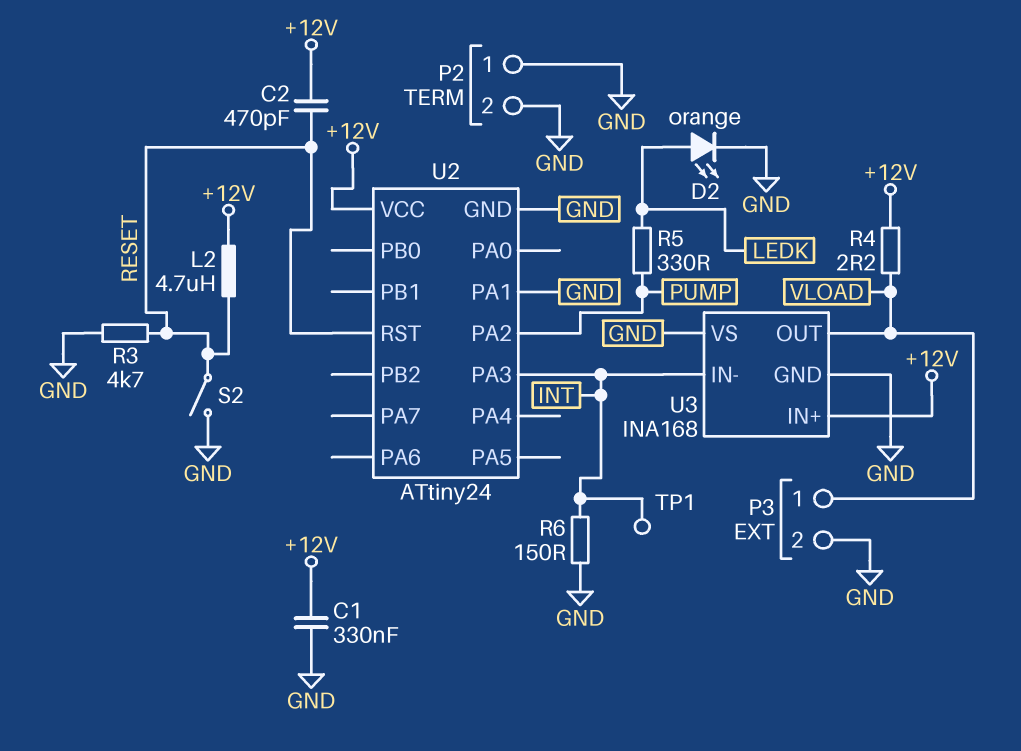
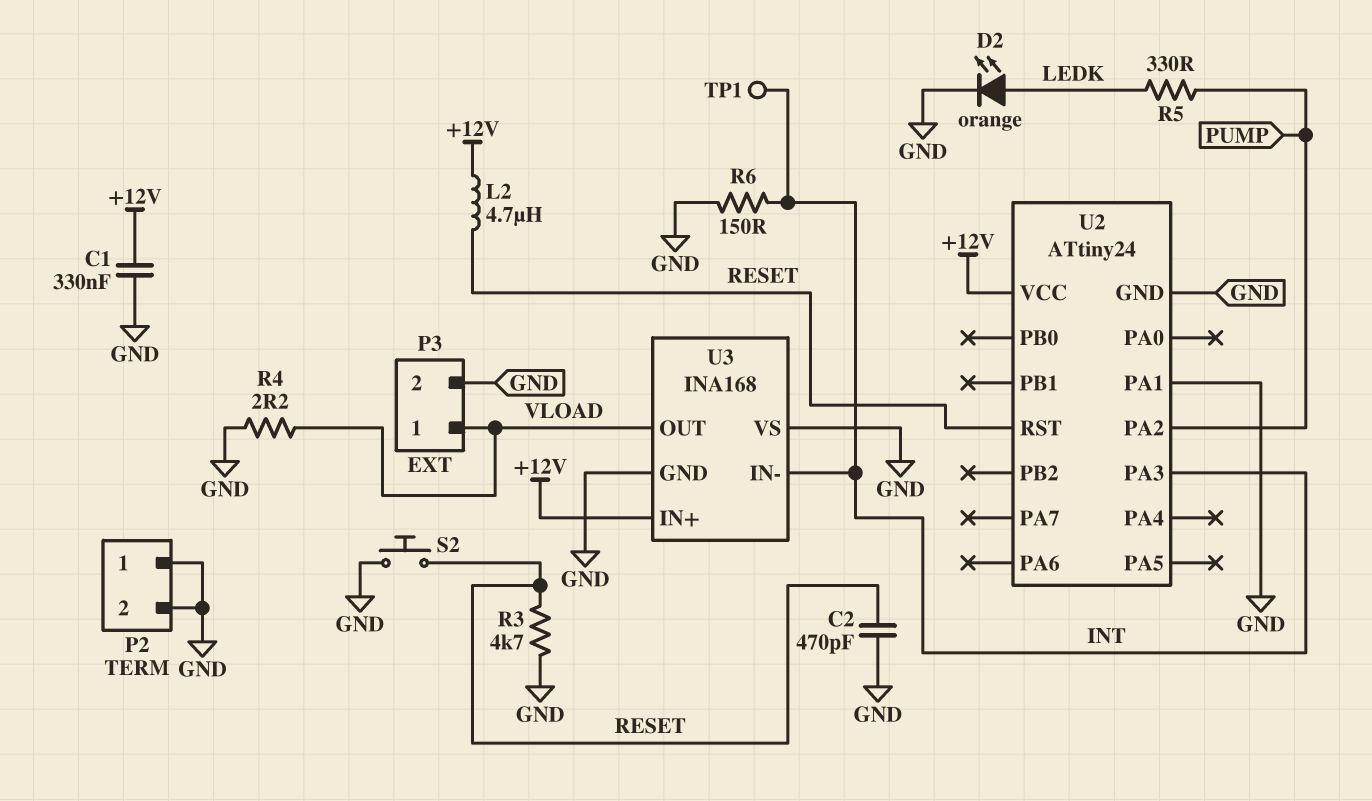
C2: 470pF (+12V, RESET) -> 470pF (GND, RESET)
R4: 2.2 (+12V, VLOAD) -> 2.2 (GND, VLOAD)
S2: switch (GND, RESET) -> button (GND, RESET)

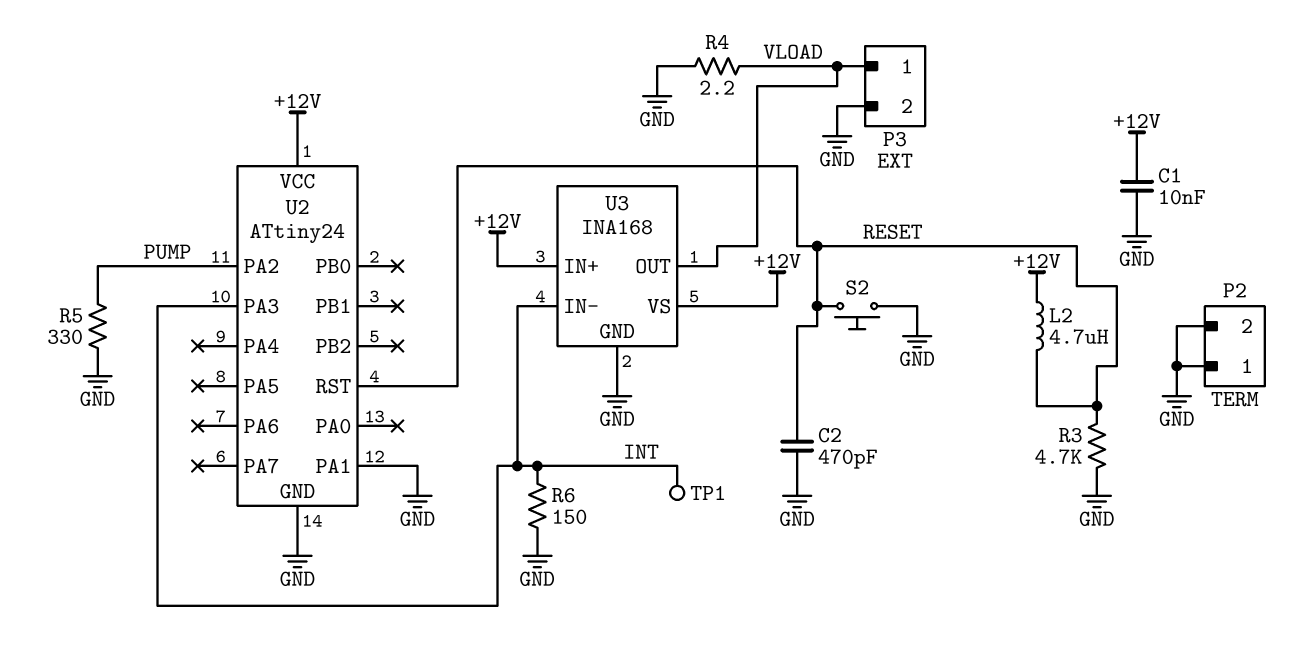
C1: 330nF (+12V, GND) -> 10nF (+12V, GND)
D2: LED orange (A LEDK, K GND) -> none
R5: 330 (LEDK, PUMP) -> 330 (GND, PUMP)
U3 pin VS: GND -> +12V

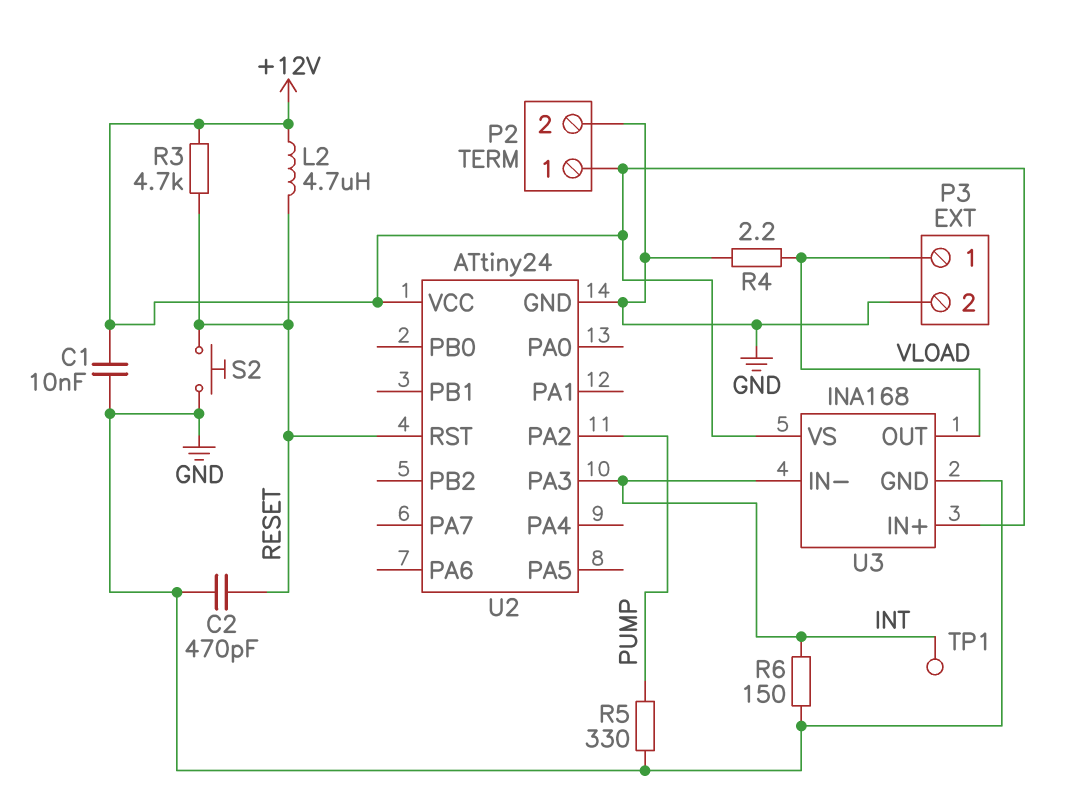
P2 pin 1: GND -> +12V
R3: 4.7k (GND, RESET) -> 4.7k (+12V, RESET)
U2 pin PA1: GND -> none

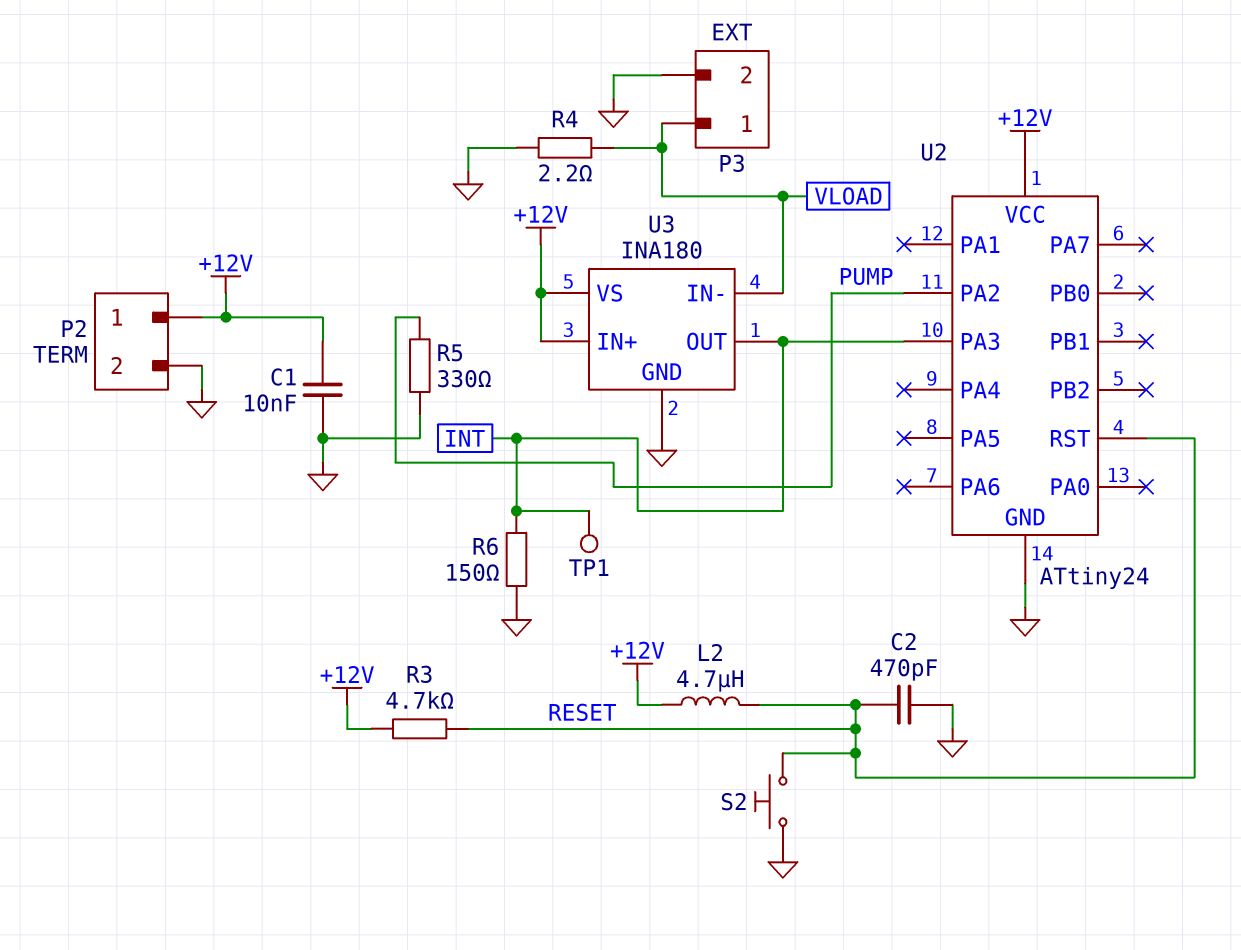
U3: INA168 -> INA180
U3 pin IN-: INT -> VLOAD
U3 pin OUT: VLOAD -> INT

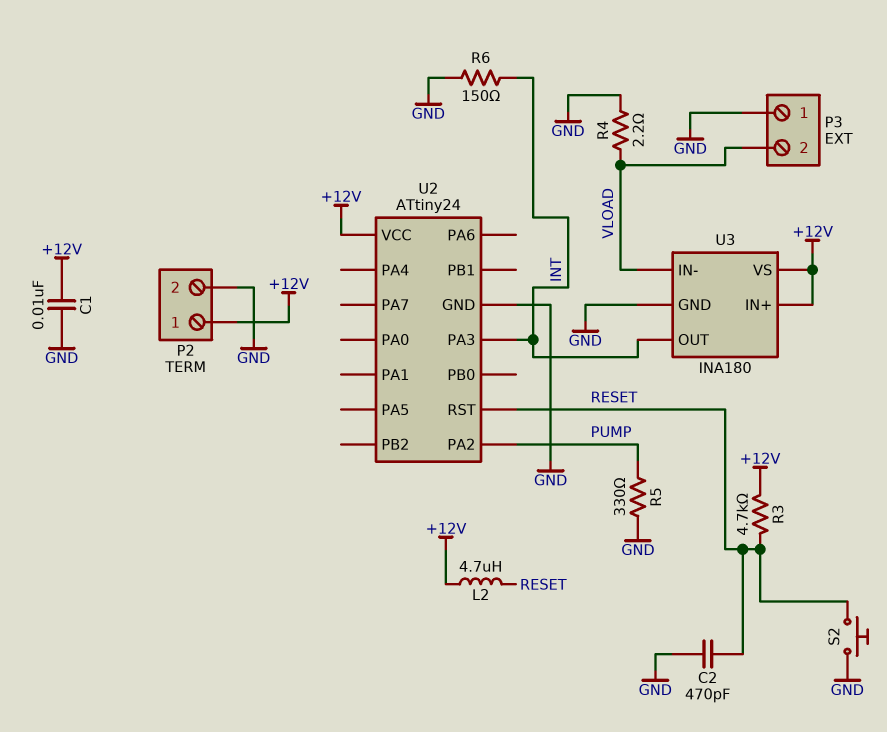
P3 pin 1: VLOAD -> GND
P3 pin 2: GND -> VLOAD
TP1: test point (INT) -> none

